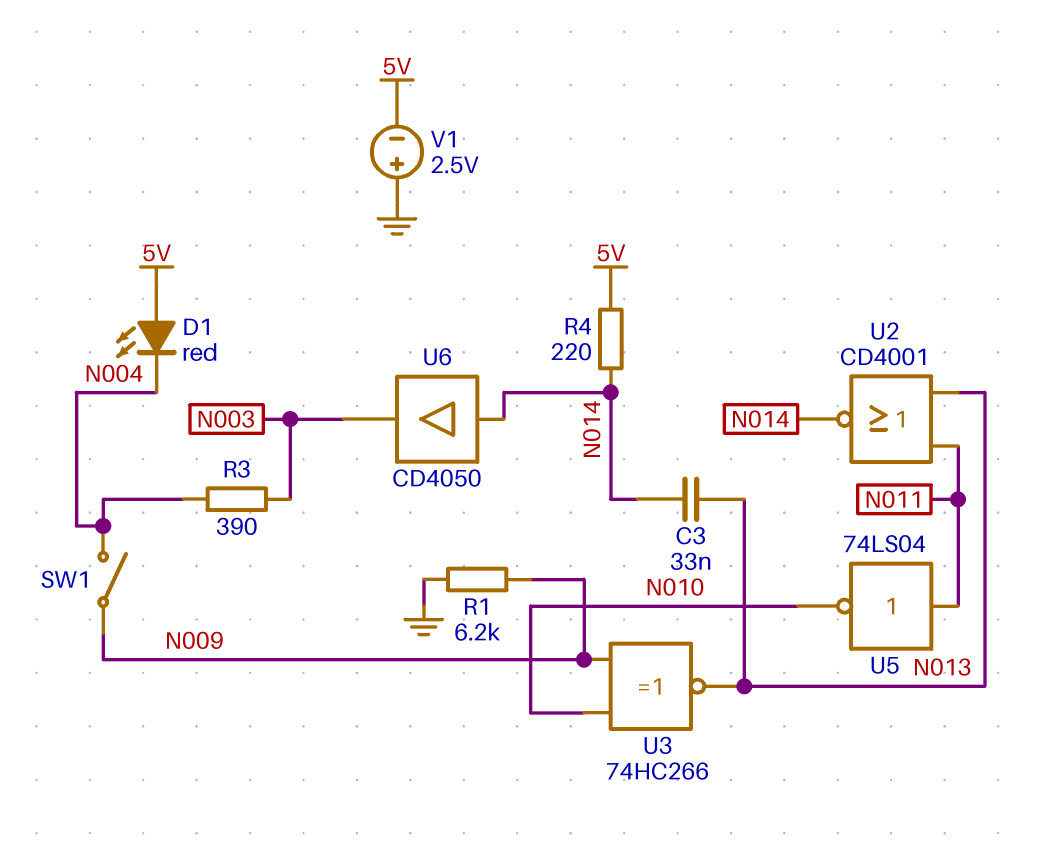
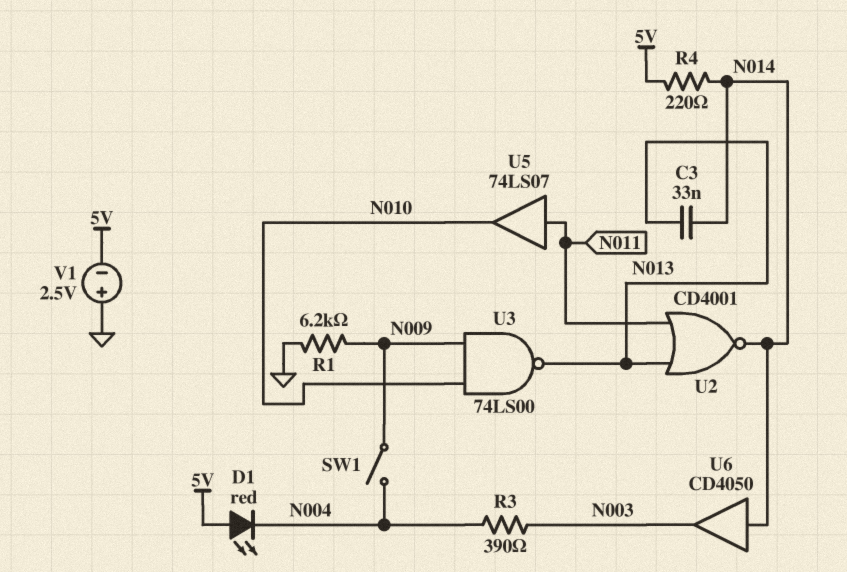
U3: XNOR 74HC266 (in N009, in N010, out N013) -> NAND 74LS00 (in N009, in N010, out N013)
U5: NOT 74LS04 (in N011, out N010) -> buffer 74LS07 (in N011, out N010)

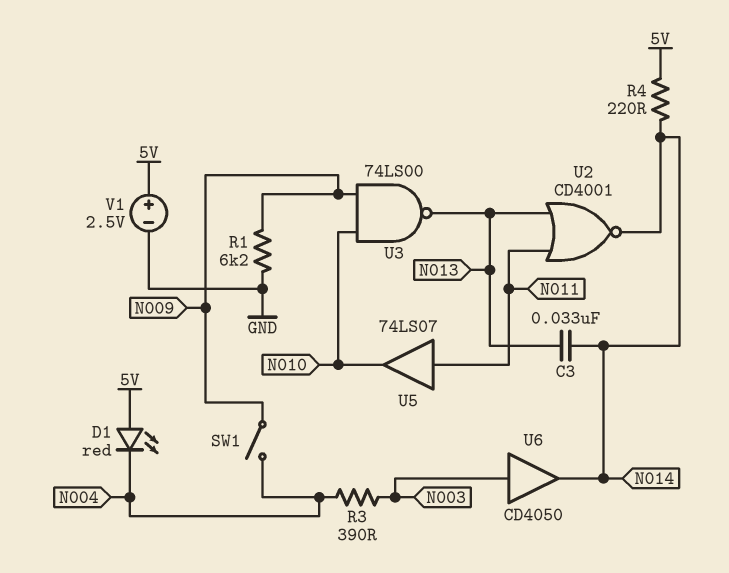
U6: buffer CD4050 (in N014, out N003) -> buffer CD4050 (in N003, out N014)
V1: 2.5V (plus GND, minus 5V) -> 2.5V (plus 5V, minus GND)

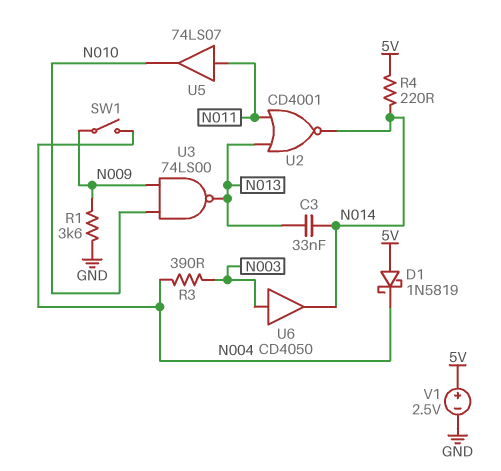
D1: LED red (A 5V, K N004) -> schottky 1N5819 (A 5V, K N004)
R1: 6.2k (GND, N009) -> 3.6k (GND, N009)

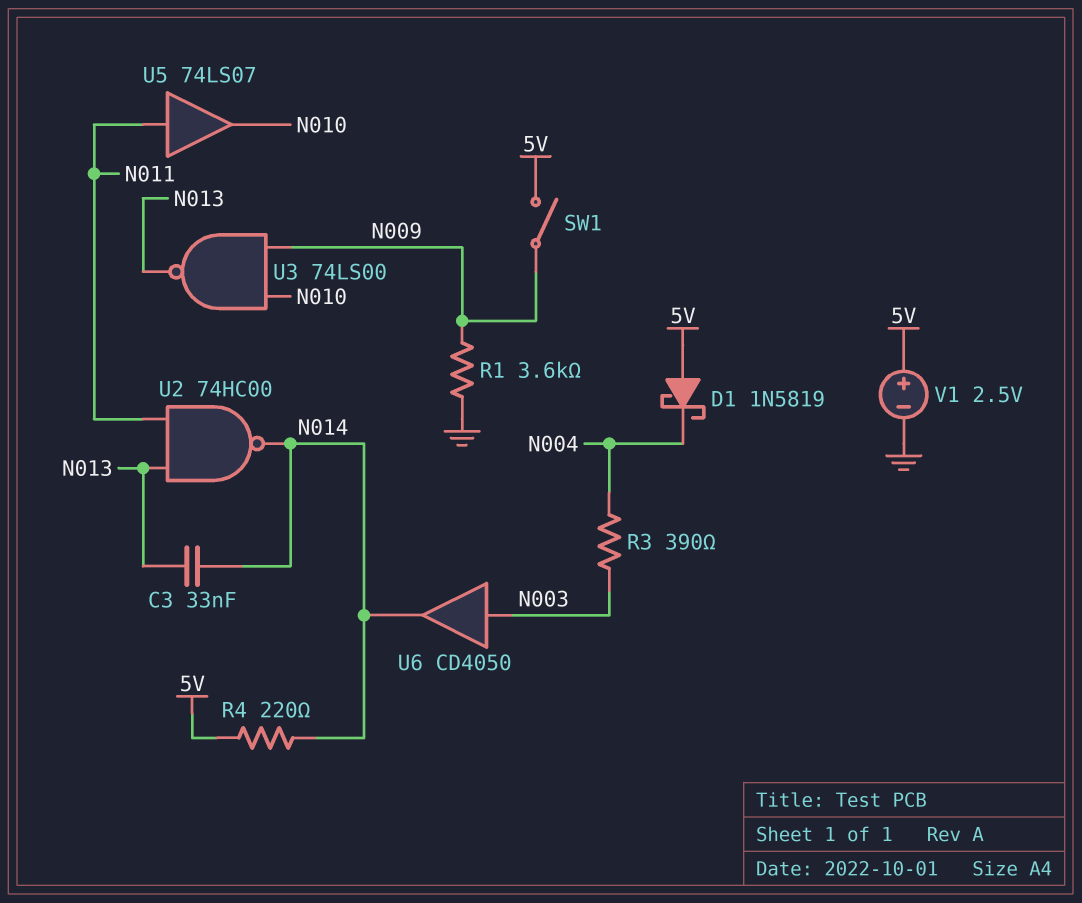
SW1: switch (N004, N009) -> switch (5V, N009)
U2: NOR CD4001 (in N011, in N013, out N014) -> NAND 74HC00 (in N011, in N013, out N014)

